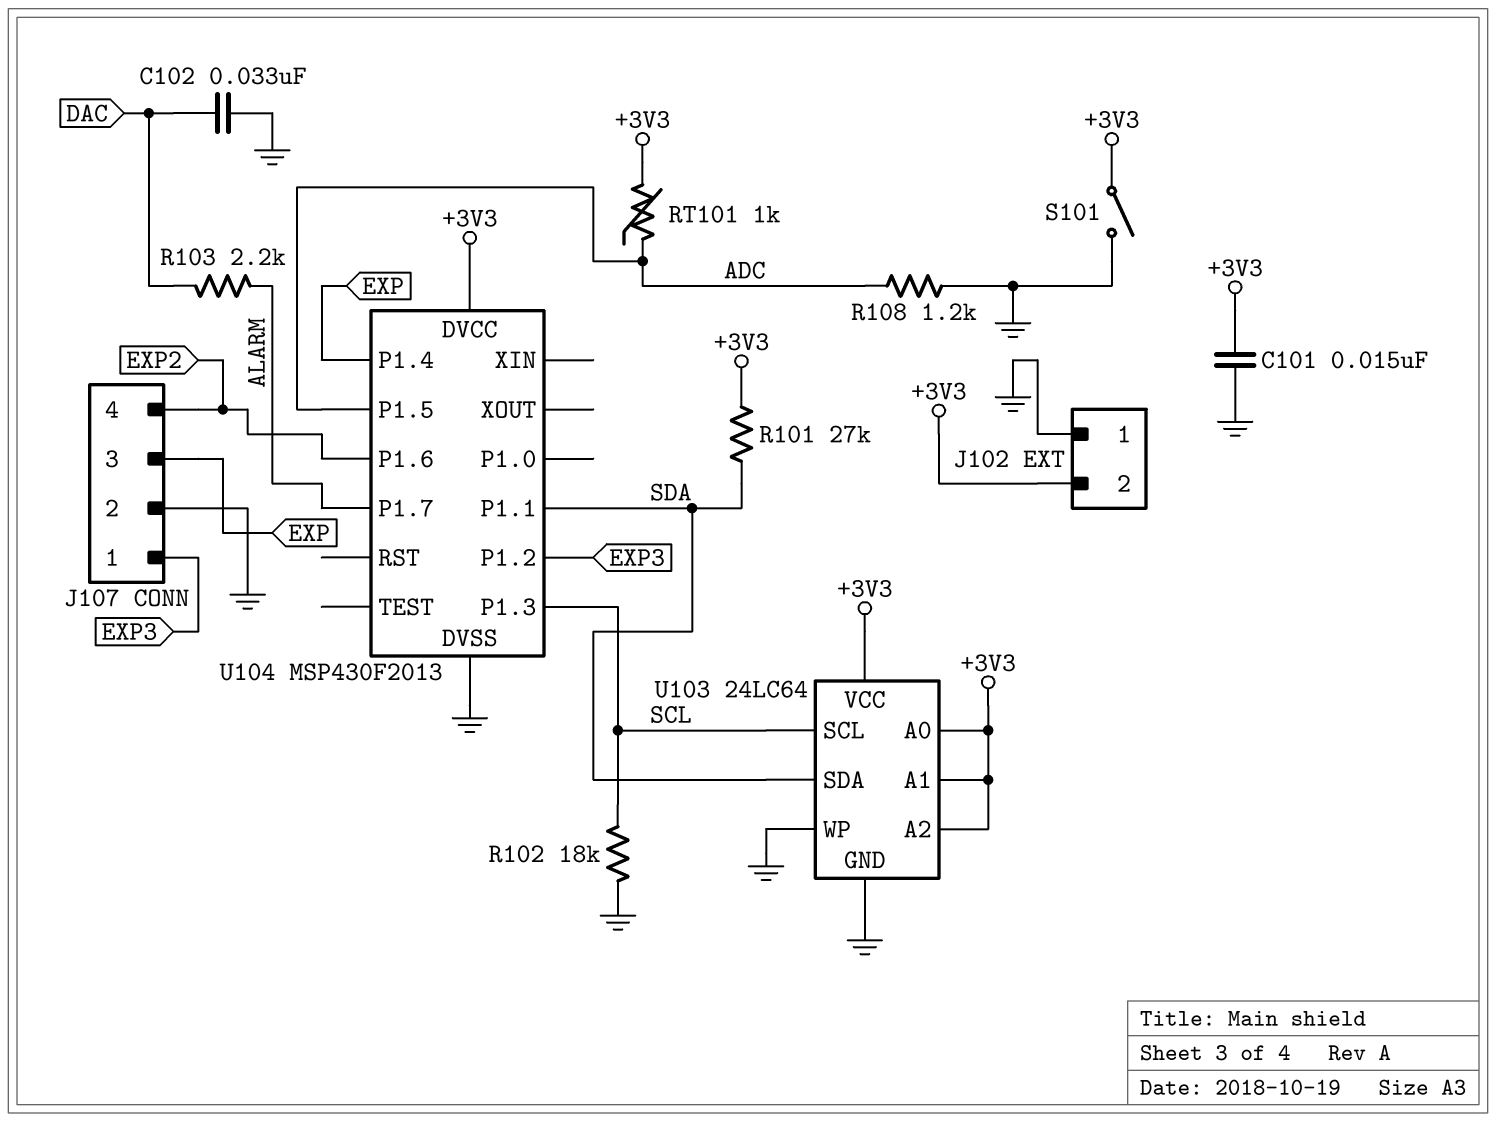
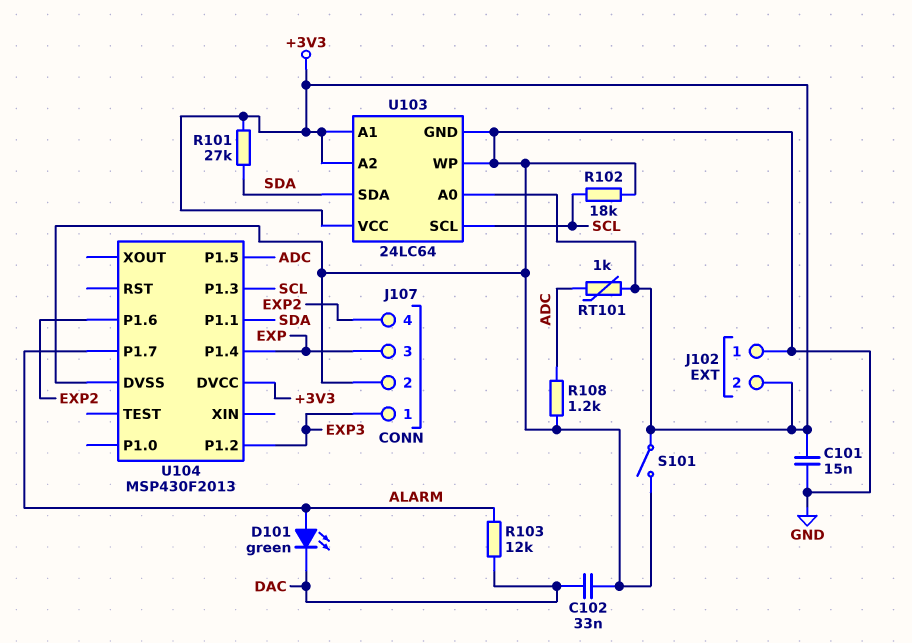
D101: none -> LED green (A ALARM, K DAC)
R103: 2.2k (ALARM, DAC) -> 12k (ALARM, DAC)

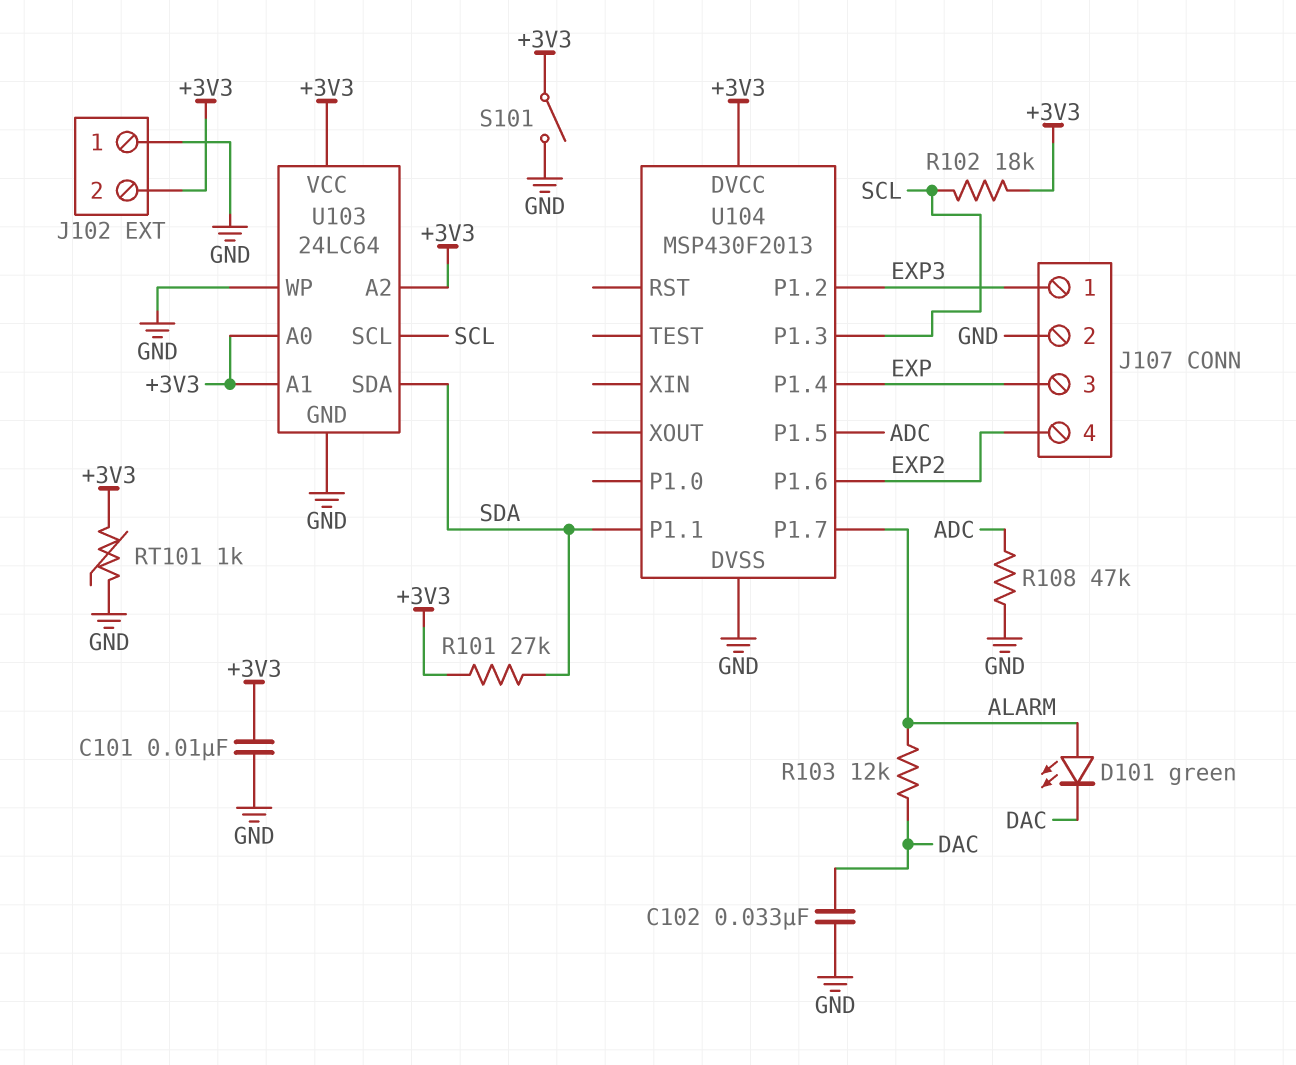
C101: 15nF (+3V3, GND) -> 10nF (+3V3, GND)
R102: 18k (GND, SCL) -> 18k (+3V3, SCL)
R108: 1.2k (ADC, GND) -> 47k (ADC, GND)
RT101: 1k (+3V3, ADC) -> 1k (+3V3, GND)

